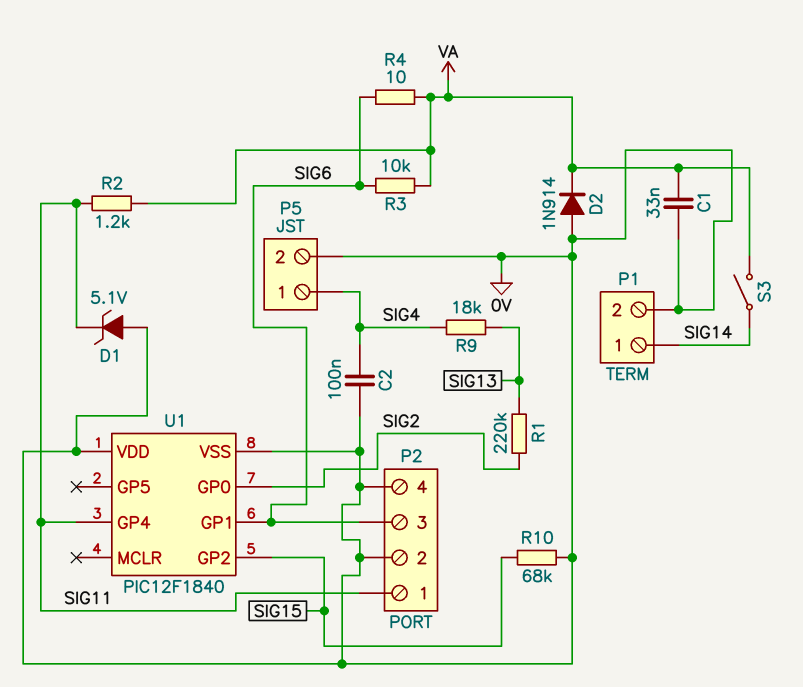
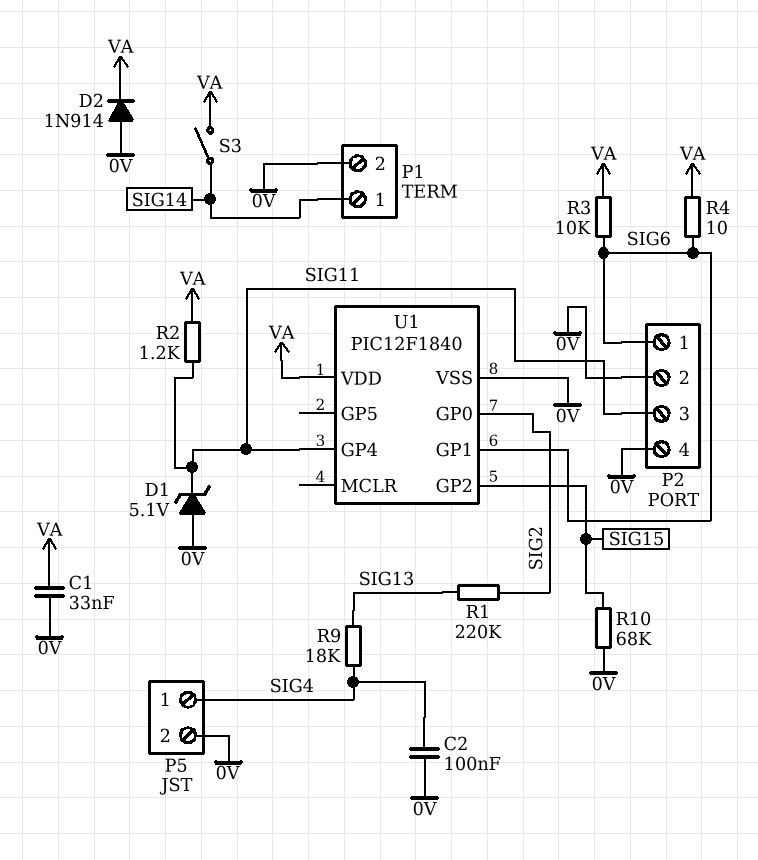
P2 pin 1: SIG11 -> SIG6
P2 pin 3: SIG6 -> SIG11
U1 pin VDD: 0V -> VA

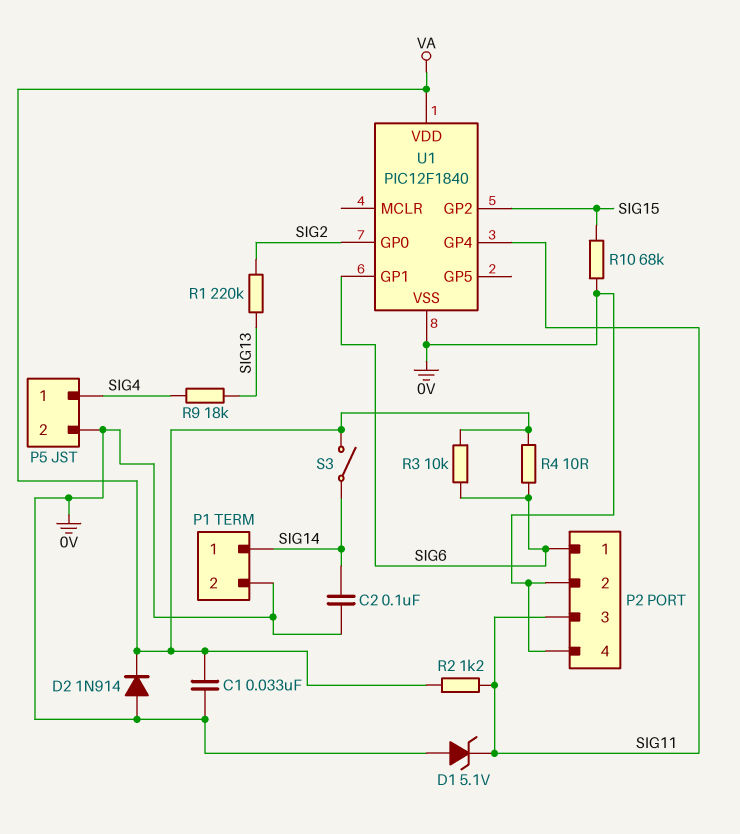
C2: 100nF (0V, SIG4) -> 100nF (0V, SIG14)

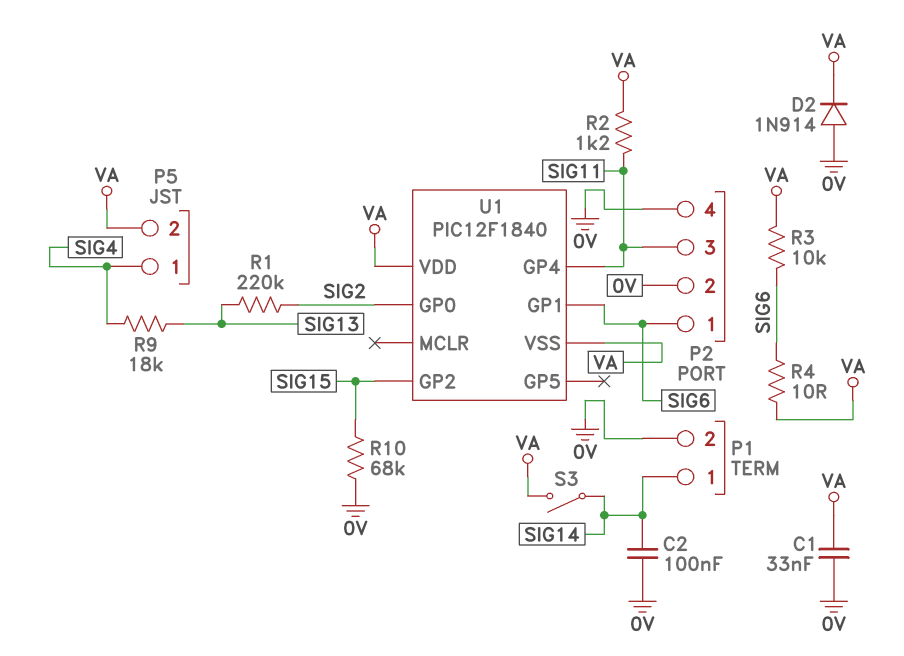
D1: zener 5.1V (A 0V, K SIG11) -> none
P5 pin 2: 0V -> VA
U1 pin VSS: 0V -> VA

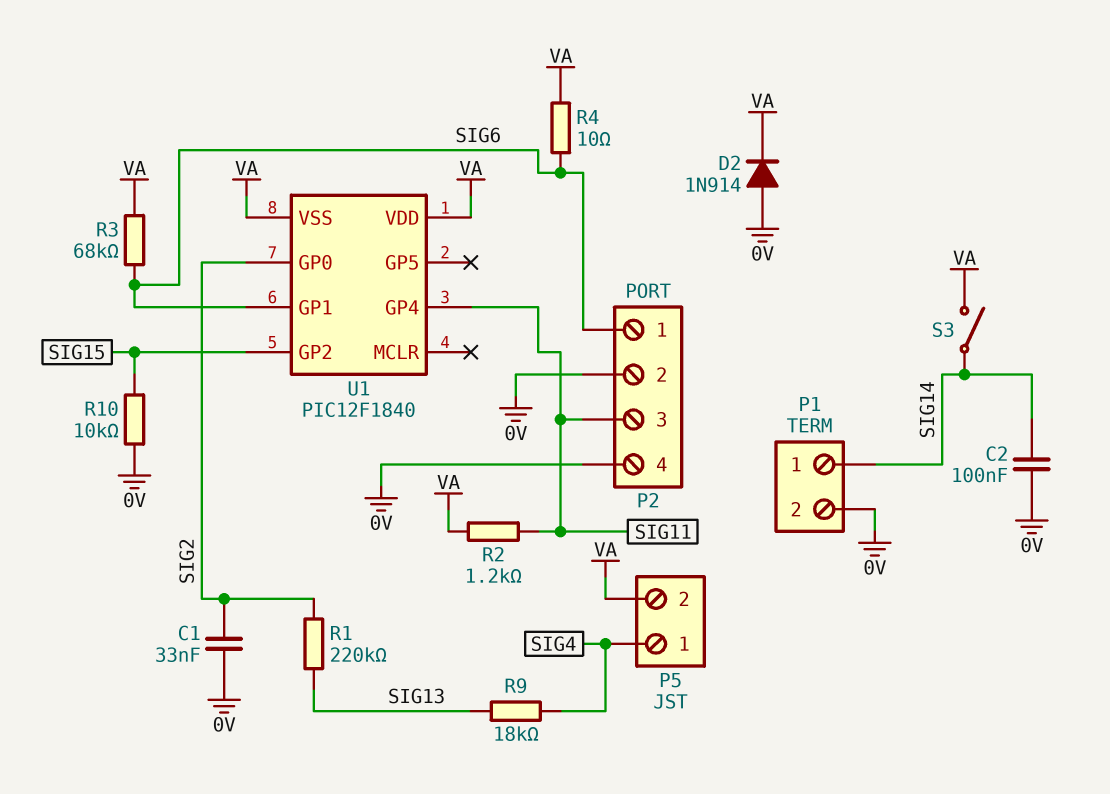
C1: 33nF (0V, VA) -> 33nF (0V, SIG2)
R3: 10k (SIG6, VA) -> 68k (SIG6, VA)
R10: 68k (0V, SIG15) -> 10k (0V, SIG15)

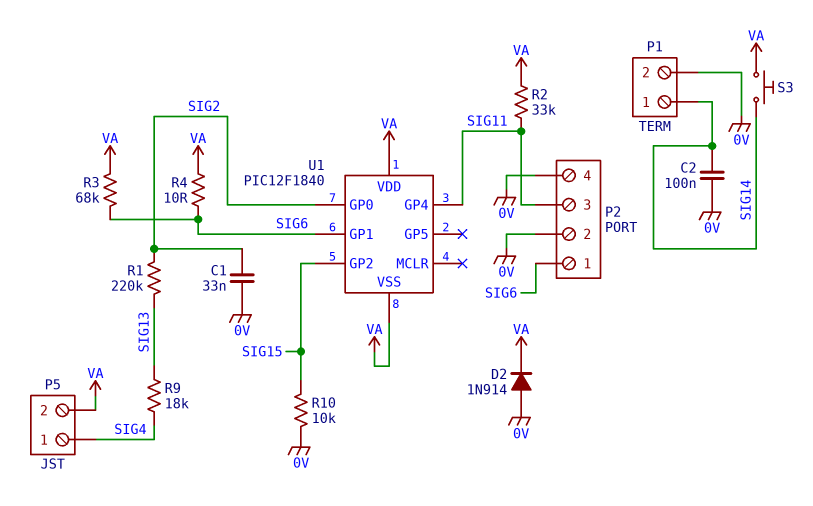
R2: 1.2k (SIG11, VA) -> 33k (SIG11, VA)
S3: switch (SIG14, VA) -> button (SIG14, VA)

